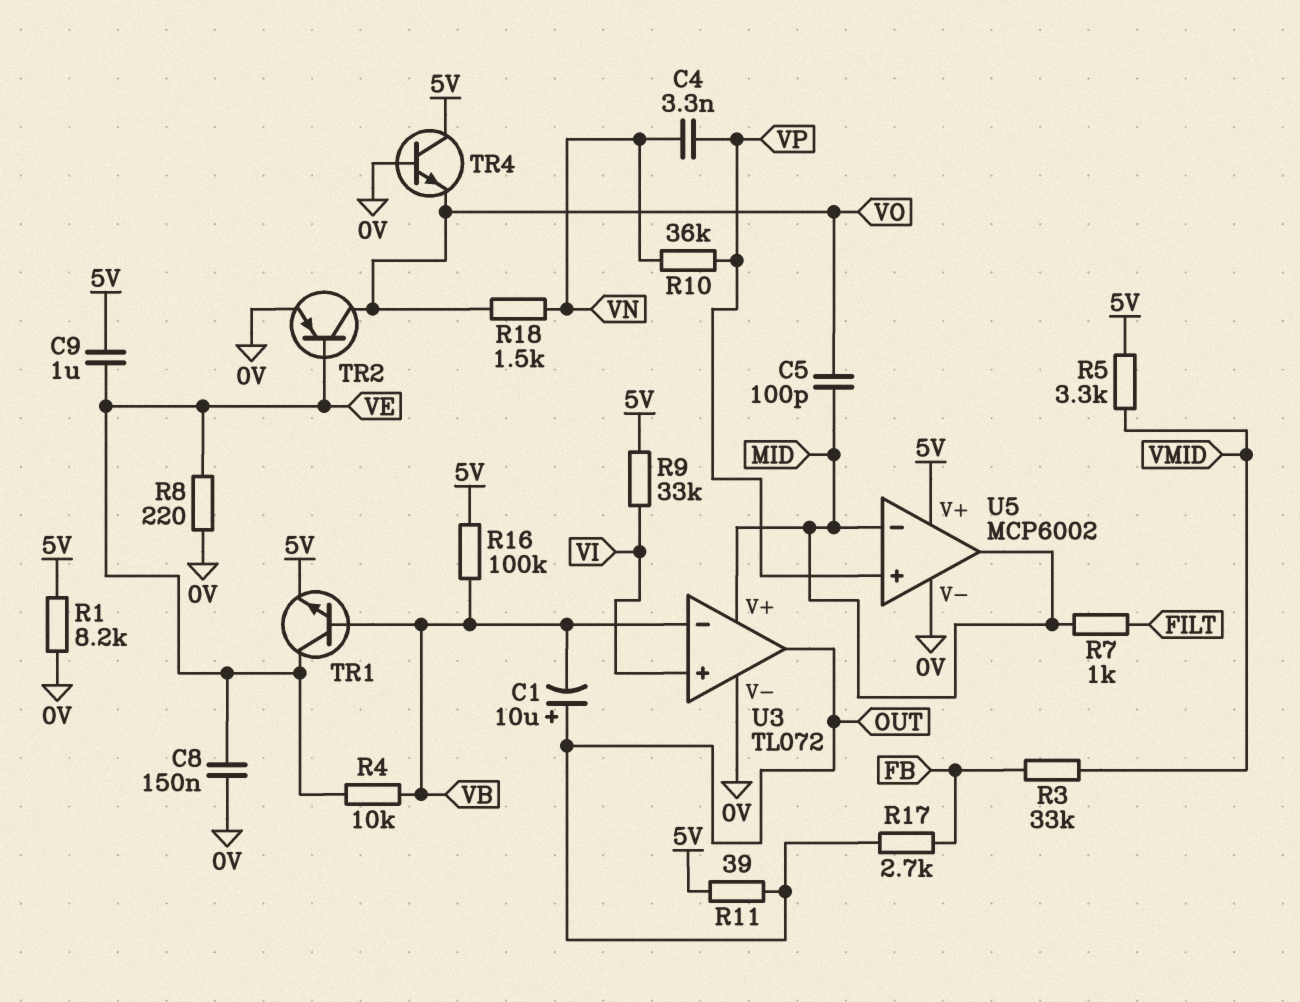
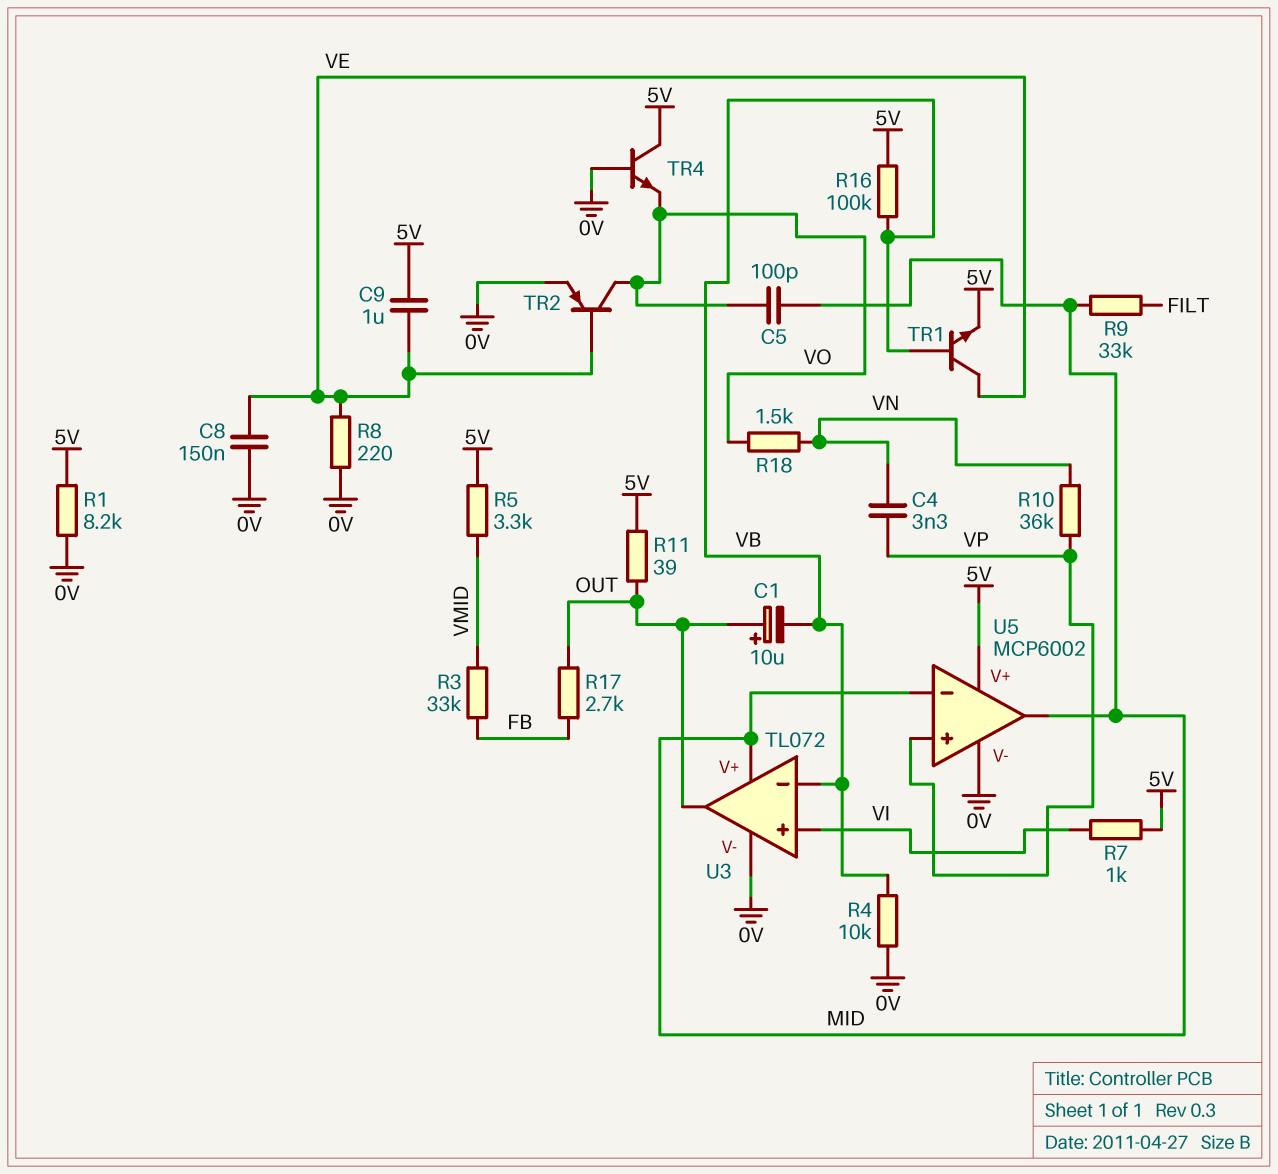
R4: 10k (VB, VE) -> 10k (0V, VB)
R7: 1k (FILT, MID) -> 1k (5V, VI)
R9: 33k (5V, VI) -> 33k (FILT, MID)

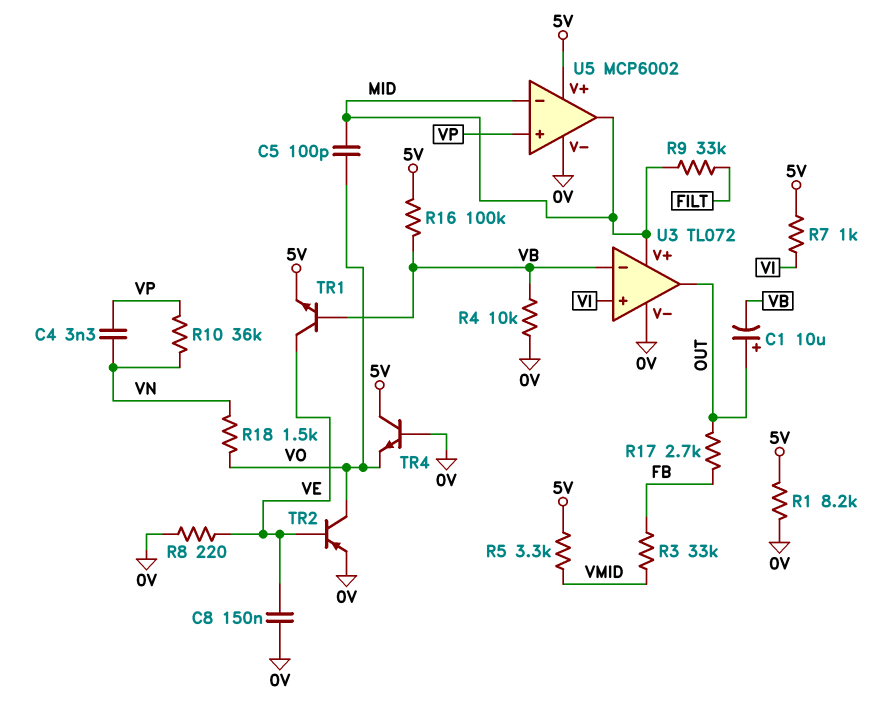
C9: 1uF (5V, VE) -> none
R11: 39 (5V, OUT) -> none

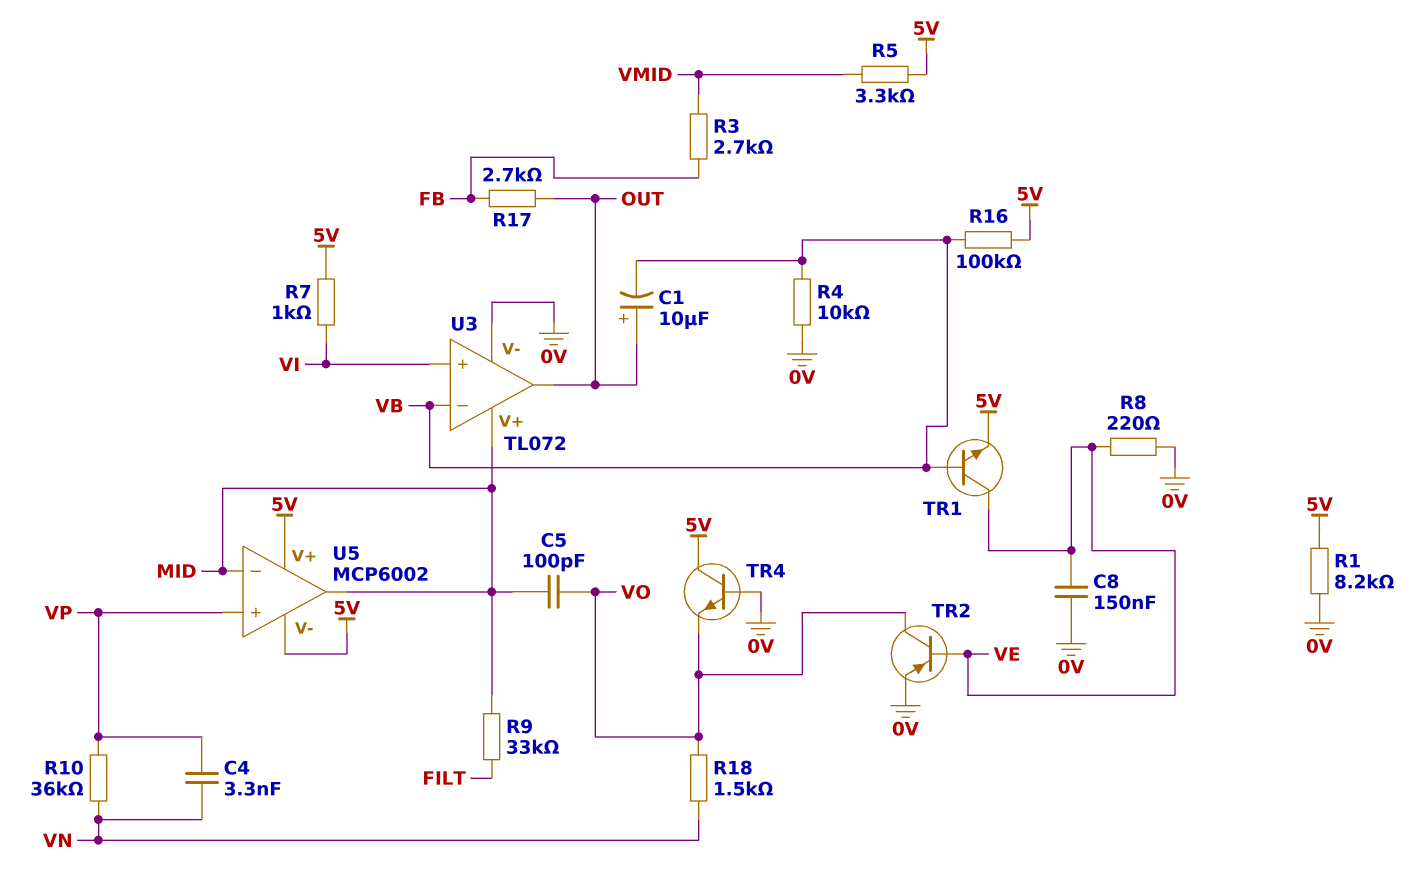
R3: 33k (FB, VMID) -> 2.7k (FB, VMID)
U5 pin V-: 0V -> 5V

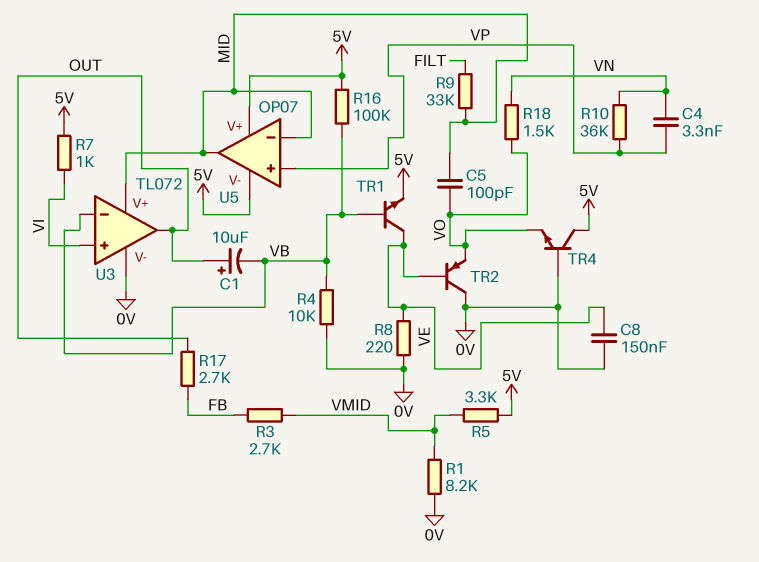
R1: 8.2k (0V, 5V) -> 8.2k (0V, VMID)
TR2: PNP (B VE, C VO, E 0V) -> PNP (B VE, C 0V, E VO)
U5: MCP6002 -> OP07

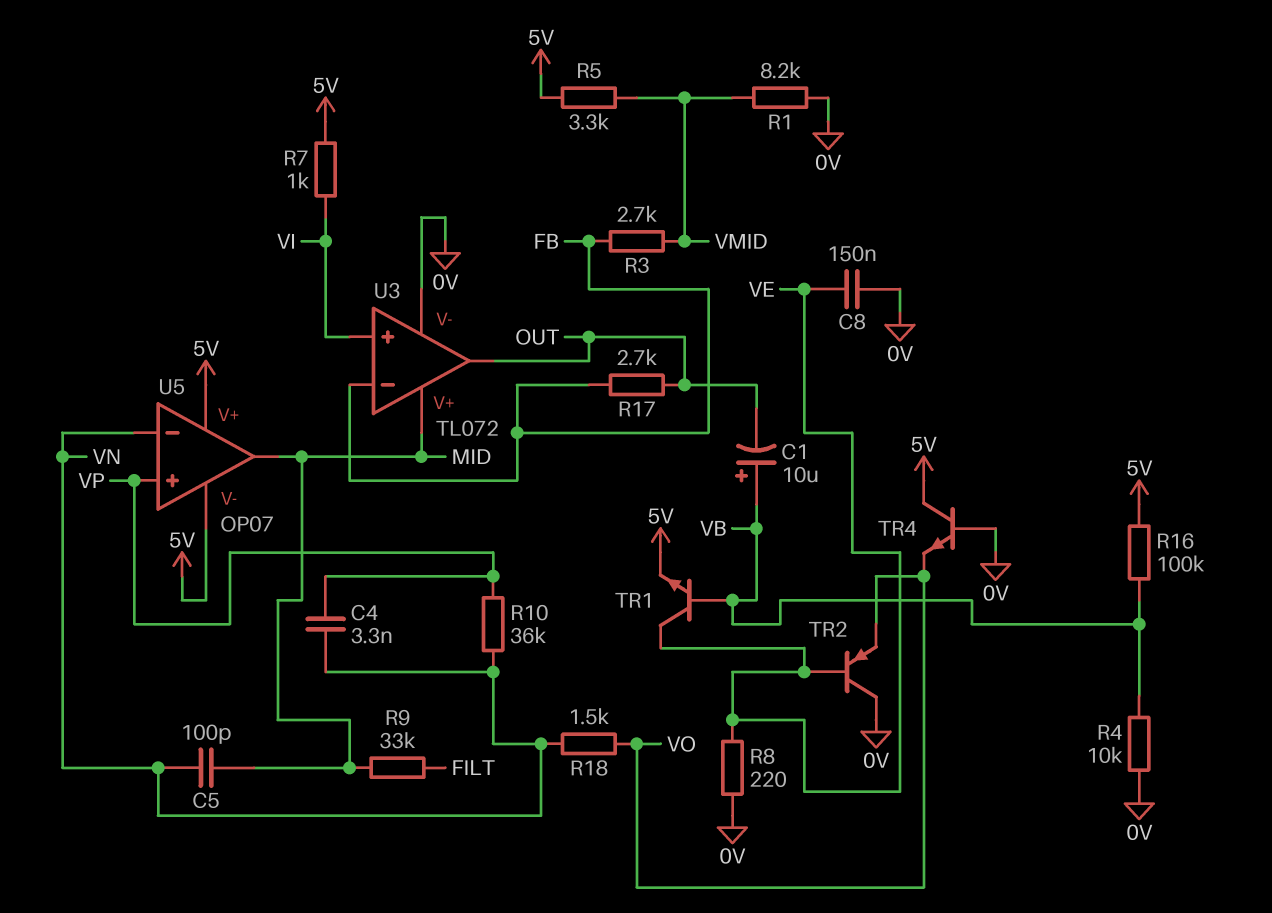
C1: 10uF (plus OUT, minus VB) -> 10uF (plus VB, minus OUT)
C5: 100pF (MID, VO) -> 100pF (MID, VN)
U3 pin in-: VB -> FB
U5 pin in-: MID -> VN

